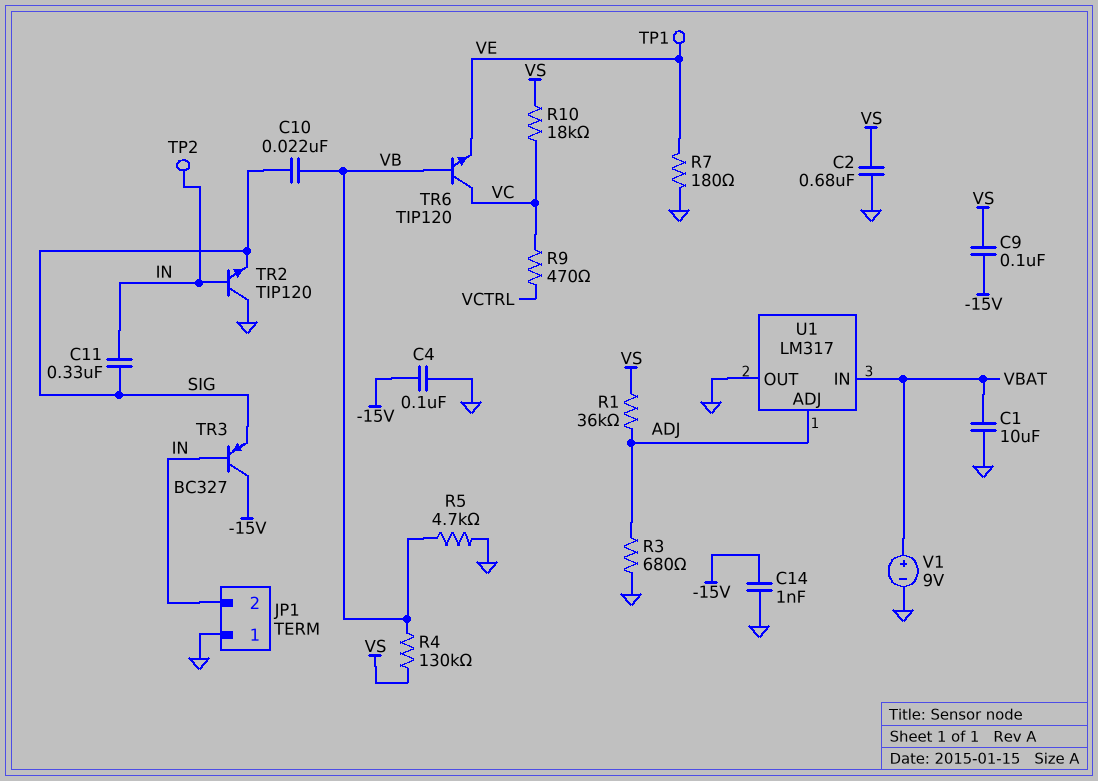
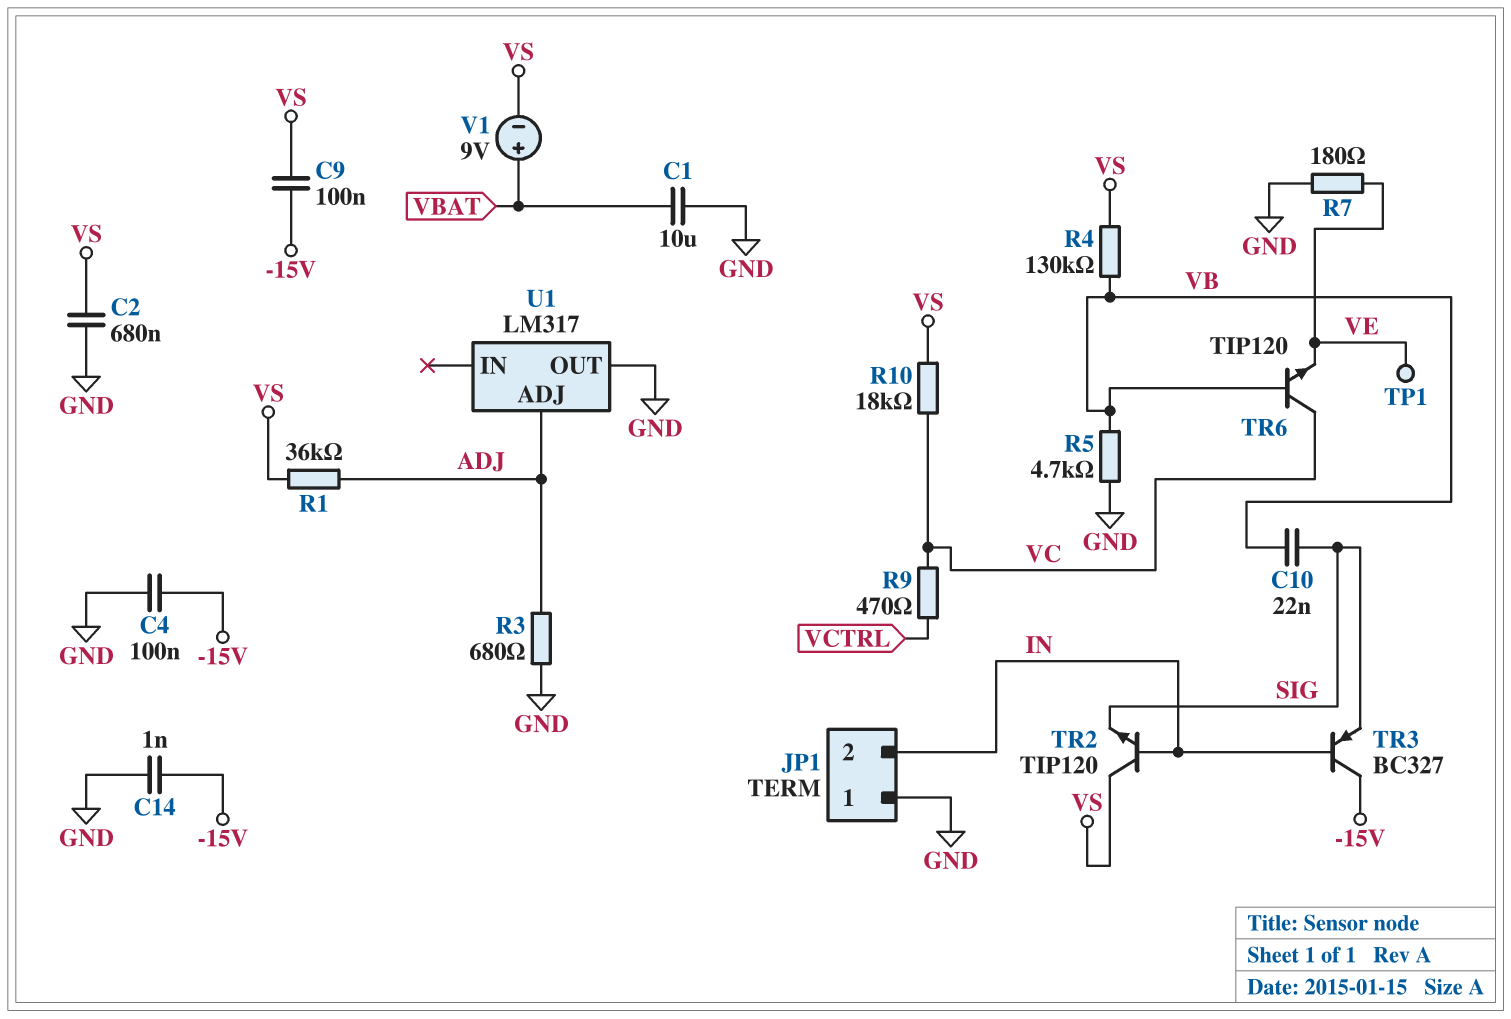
C11: 330nF (IN, SIG) -> none
TP2: test point (IN) -> none
TR2: NPN TIP120 (B IN, C GND, E SIG) -> NPN TIP120 (B IN, C VS, E SIG)
U1 pin IN: VBAT -> none
V1: 9V (plus VBAT, minus GND) -> 9V (plus VBAT, minus VS)

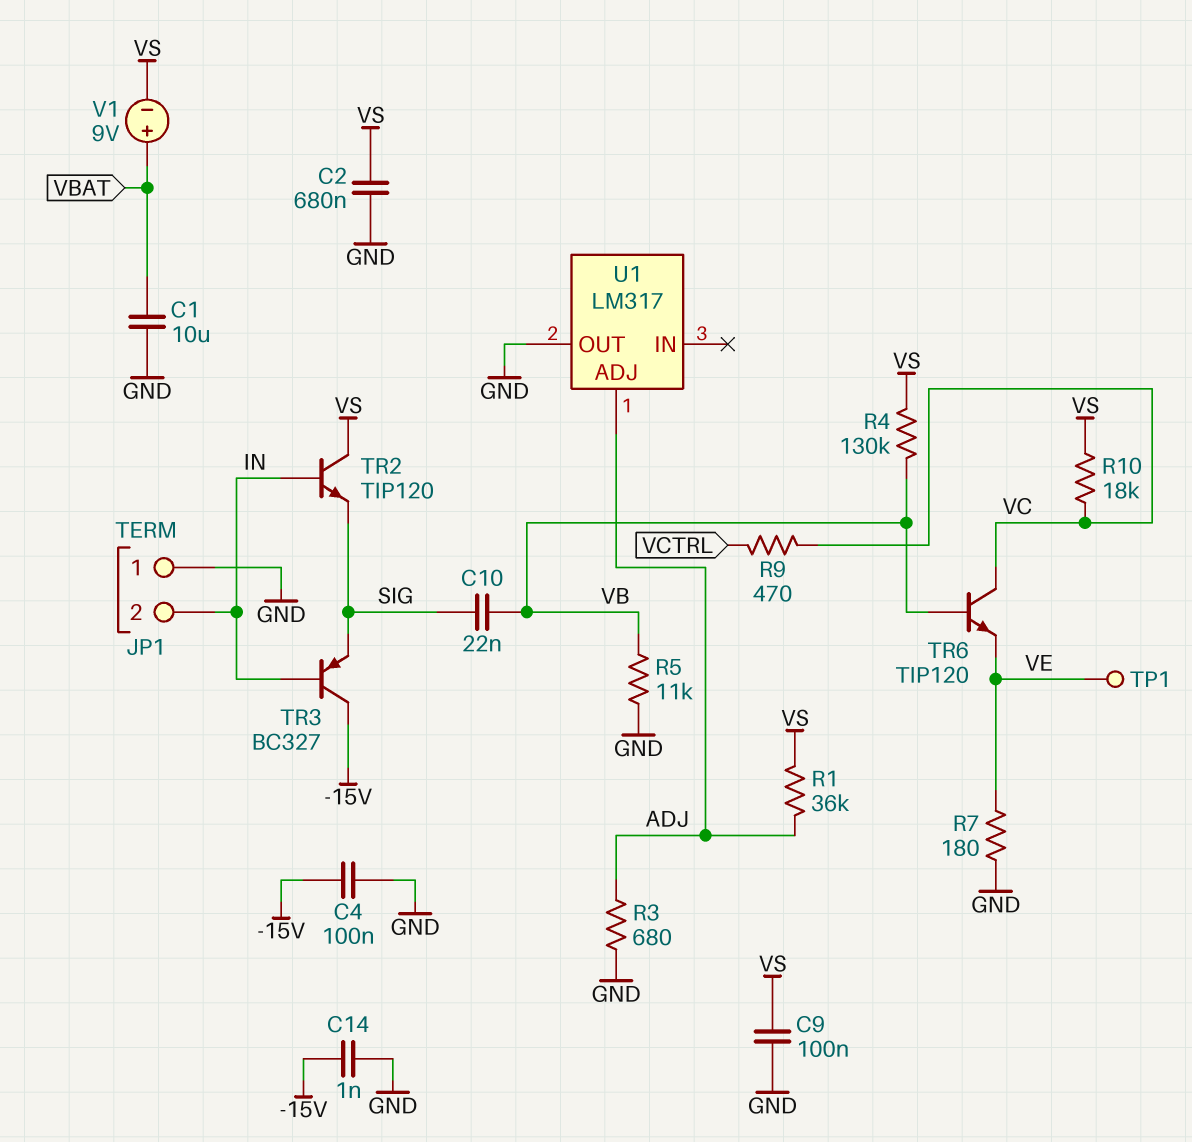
C9: 100nF (-15V, VS) -> 100nF (GND, VS)
R5: 4.7k (GND, VB) -> 11k (GND, VB)

